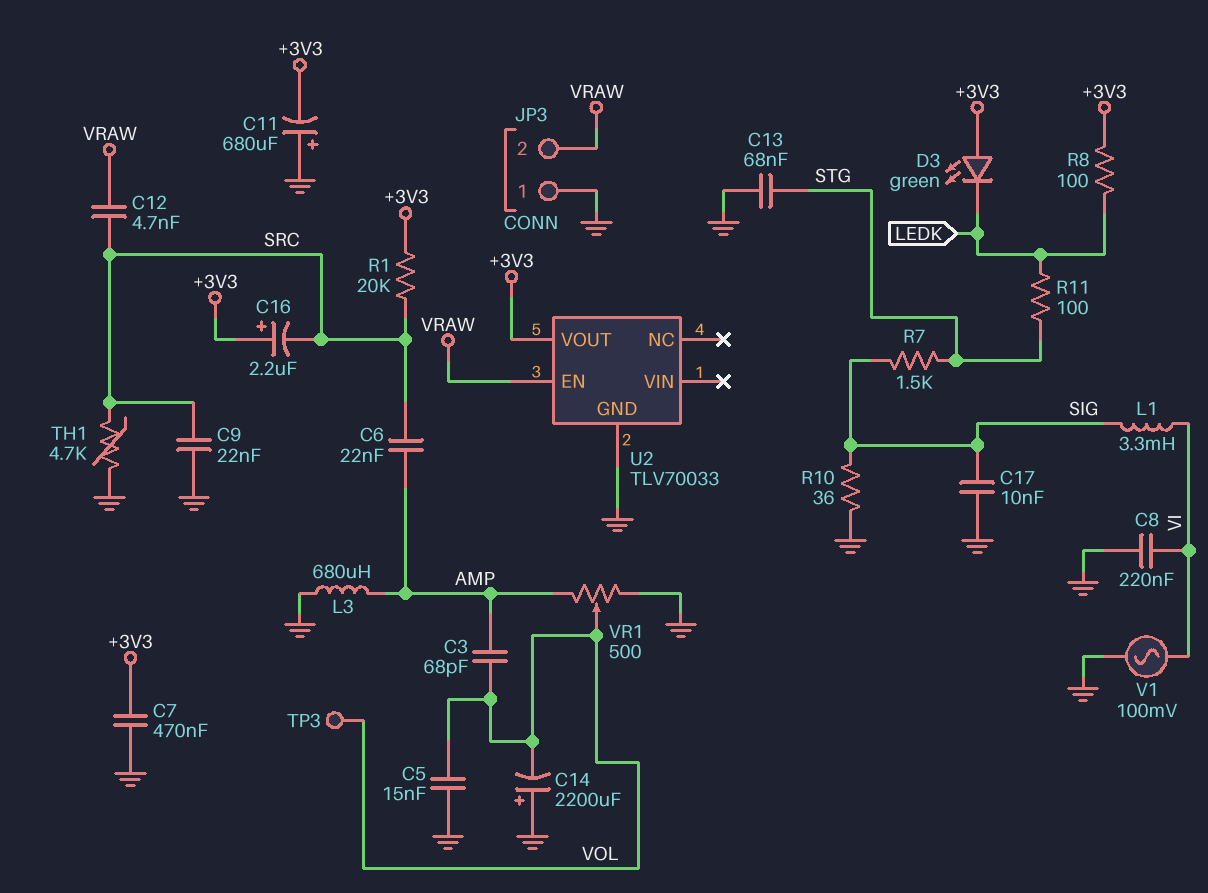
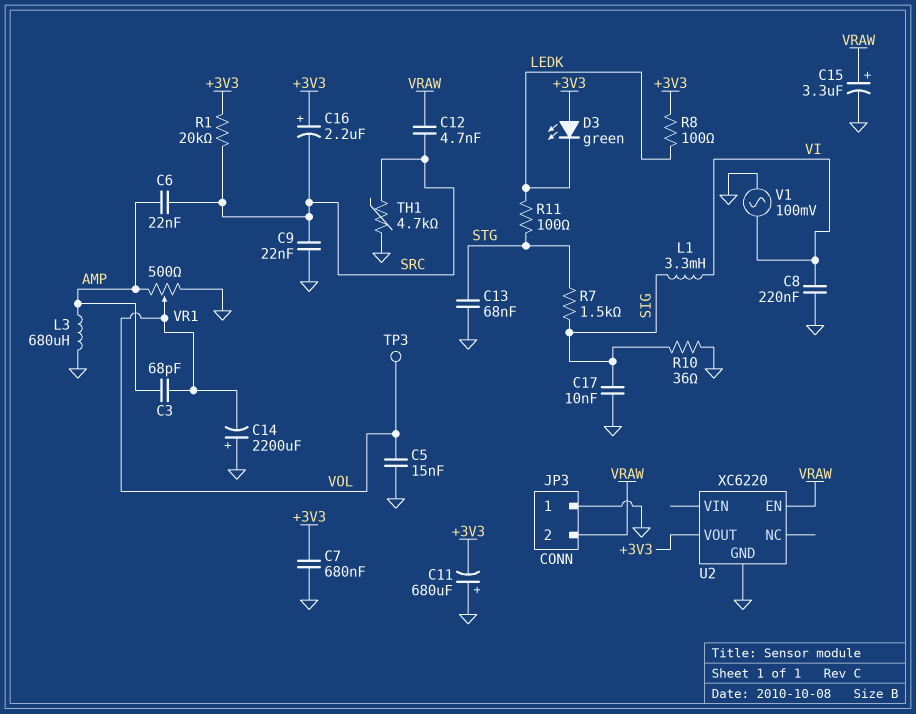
C7: 470nF (+3V3, GND) -> 680nF (+3V3, GND)
C15: none -> 3.3uF (plus VRAW, minus GND)
U2: TLV70033 -> XC6220

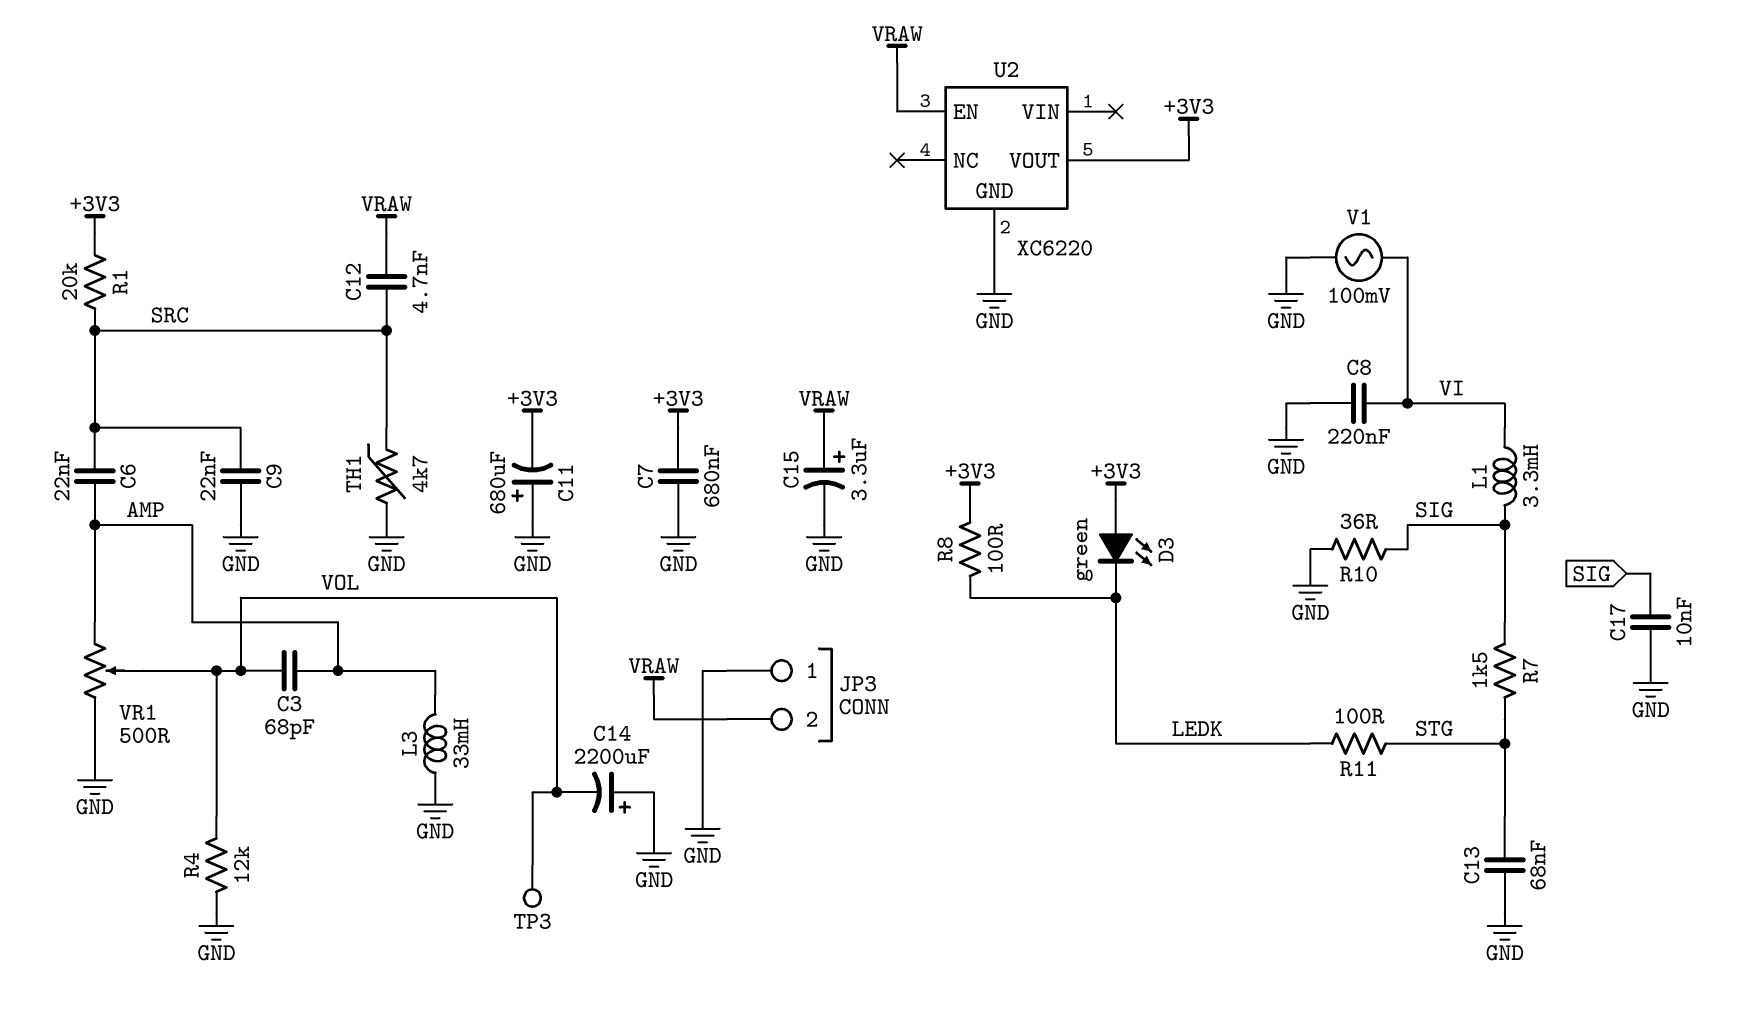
C5: 15nF (GND, VOL) -> none
C16: 2.2uF (plus +3V3, minus SRC) -> none
L3: 680uH (AMP, GND) -> 33mH (AMP, GND)
R4: none -> 12k (GND, VOL)

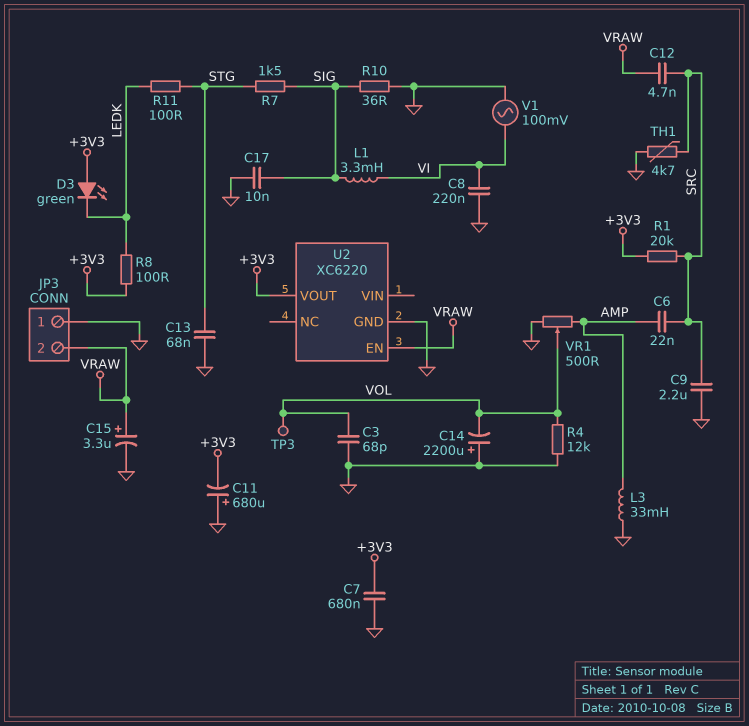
C3: 68pF (AMP, VOL) -> 68pF (GND, VOL)
C9: 22nF (GND, SRC) -> 2.2uF (GND, SRC)

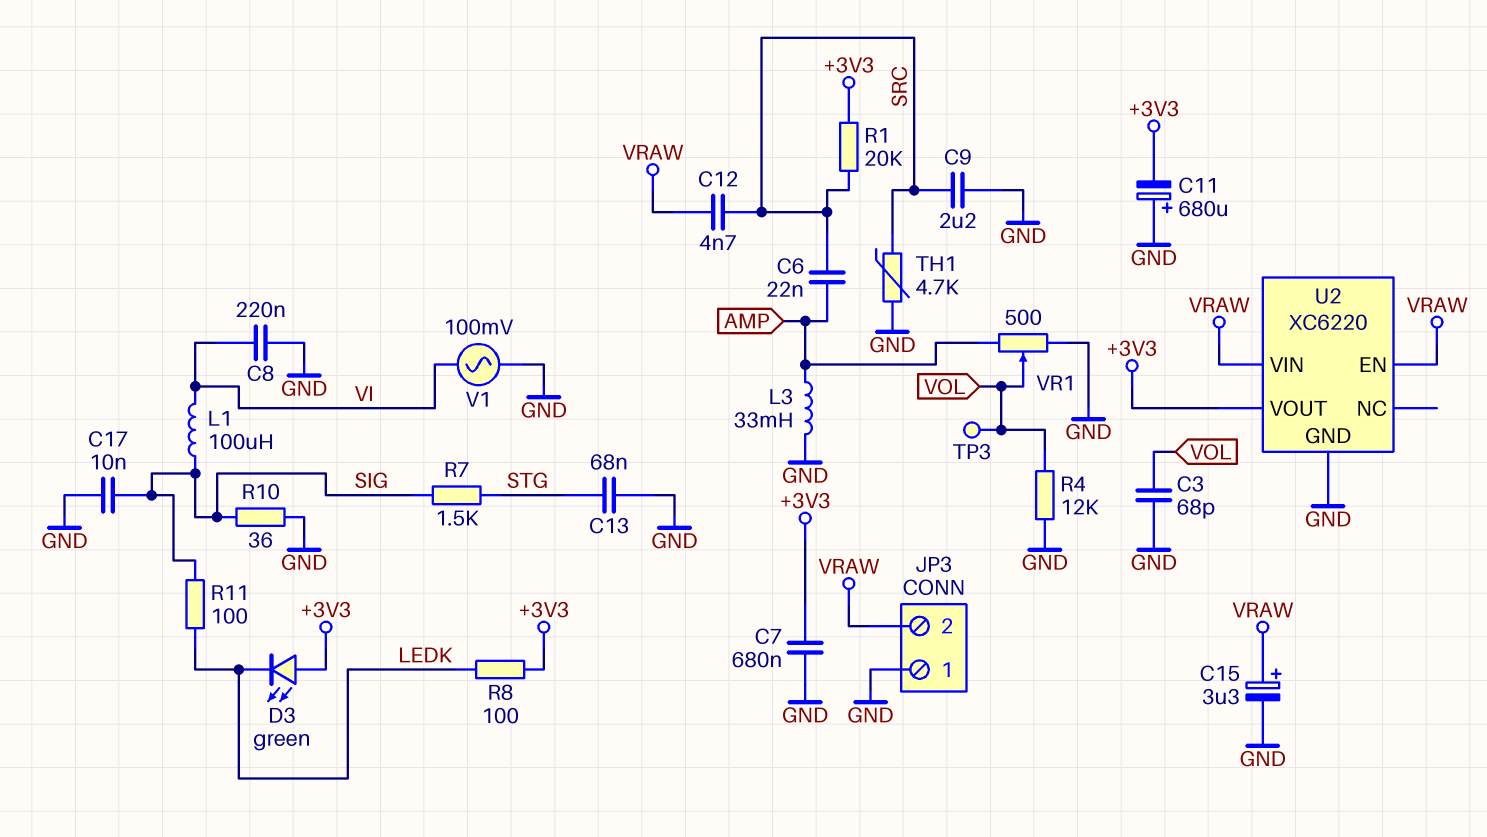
C14: 2200uF (plus GND, minus VOL) -> none
L1: 3.3mH (SIG, VI) -> 100uH (SIG, VI)
R11: 100 (LEDK, STG) -> 100 (LEDK, SIG)
U2 pin VIN: none -> VRAW

